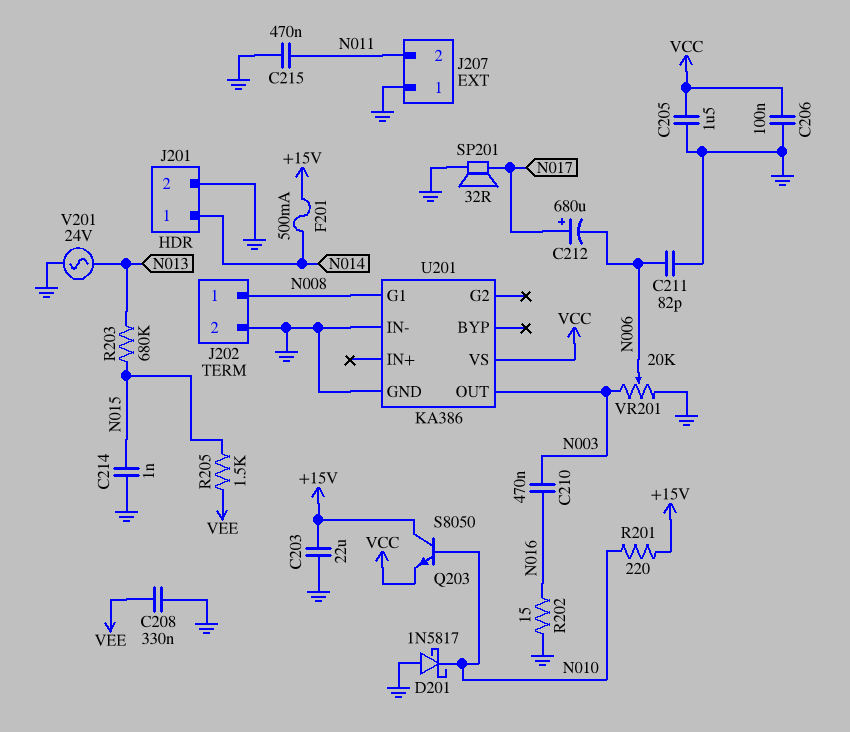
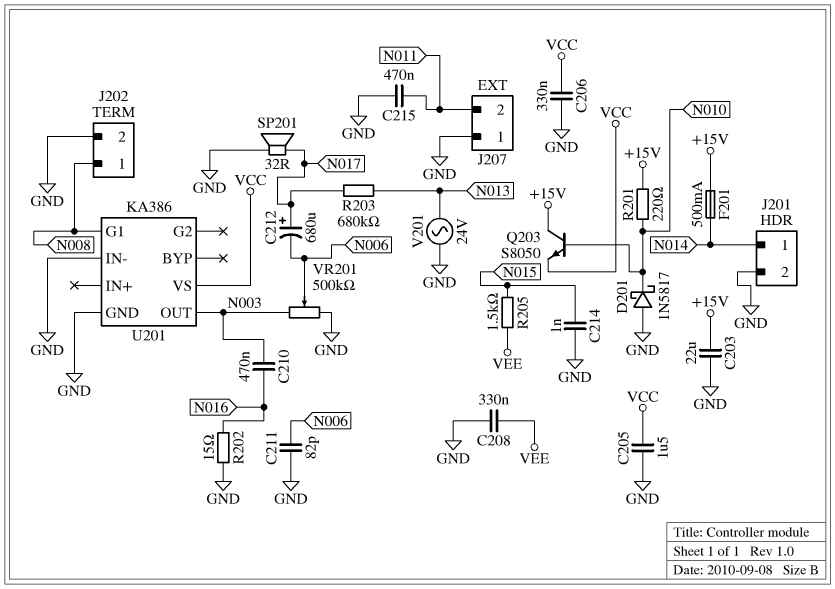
C206: 100nF (GND, VCC) -> 330nF (GND, VCC)
R203: 680k (N013, N015) -> 680k (N013, N017)
VR201: 20k (GND, N003, wiper N006) -> 500k (GND, N003, wiper N006)

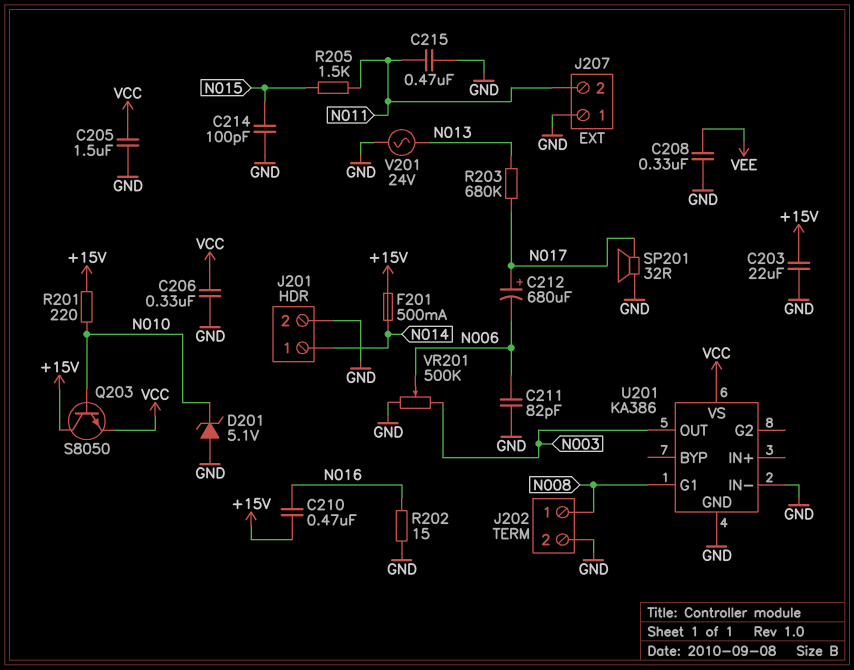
C210: 470nF (N003, N016) -> 470nF (+15V, N016)
C214: 1nF (GND, N015) -> 100pF (GND, N015)
D201: schottky 1N5817 (A GND, K N010) -> zener 5.1V (A GND, K N010)
R205: 1.5k (N015, VEE) -> 1.5k (N011, N015)

